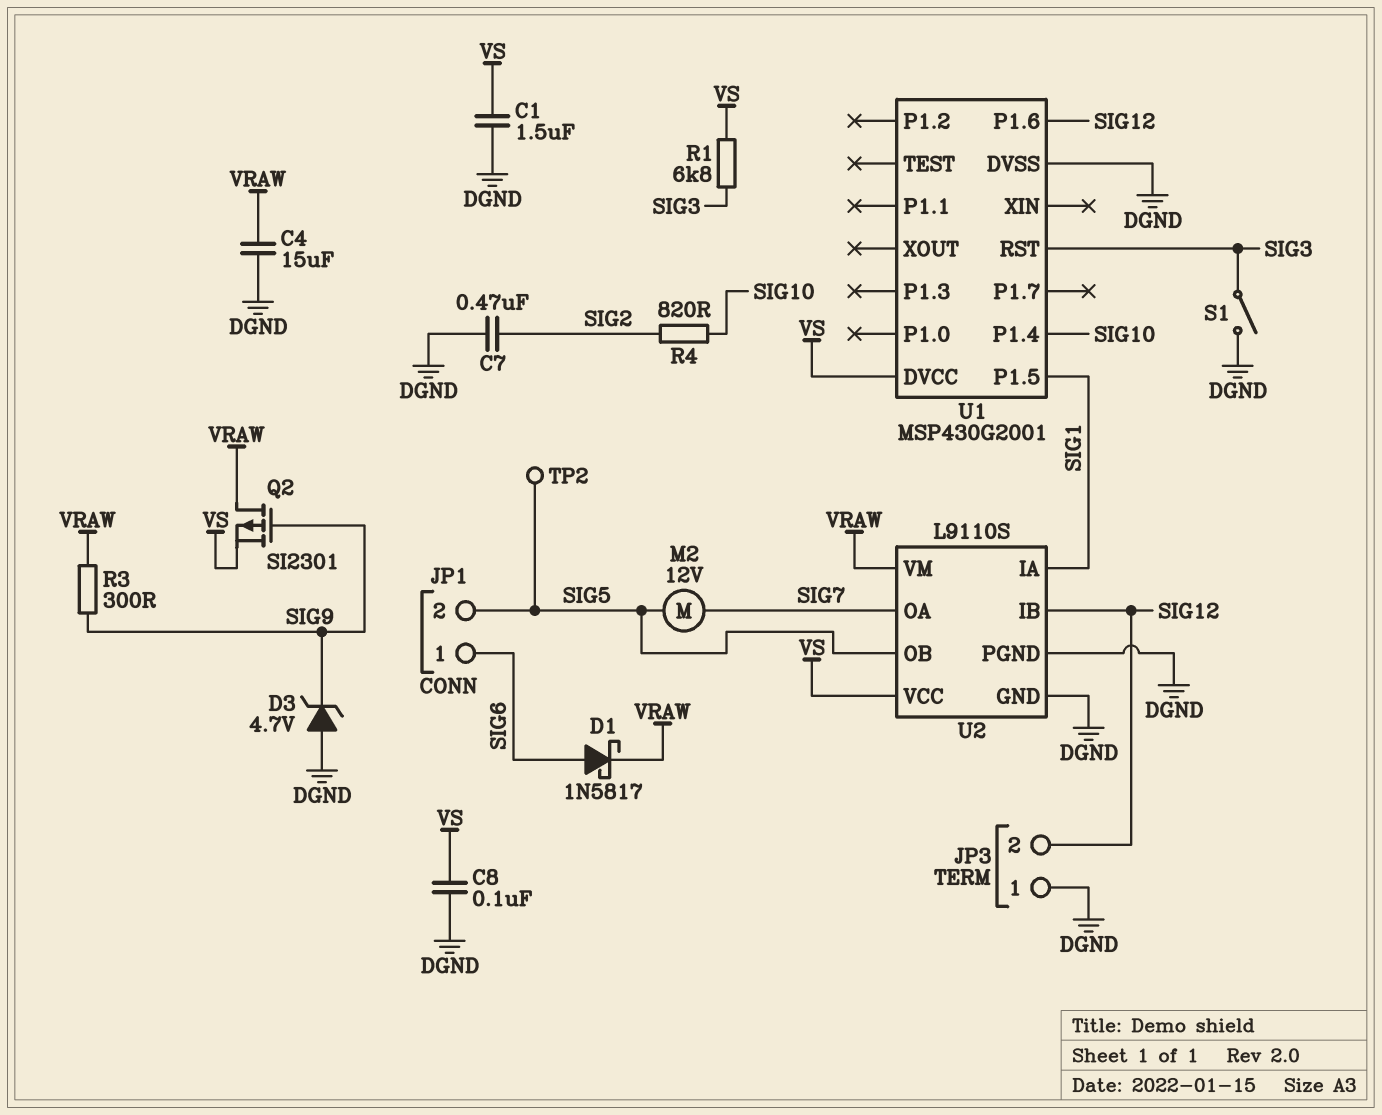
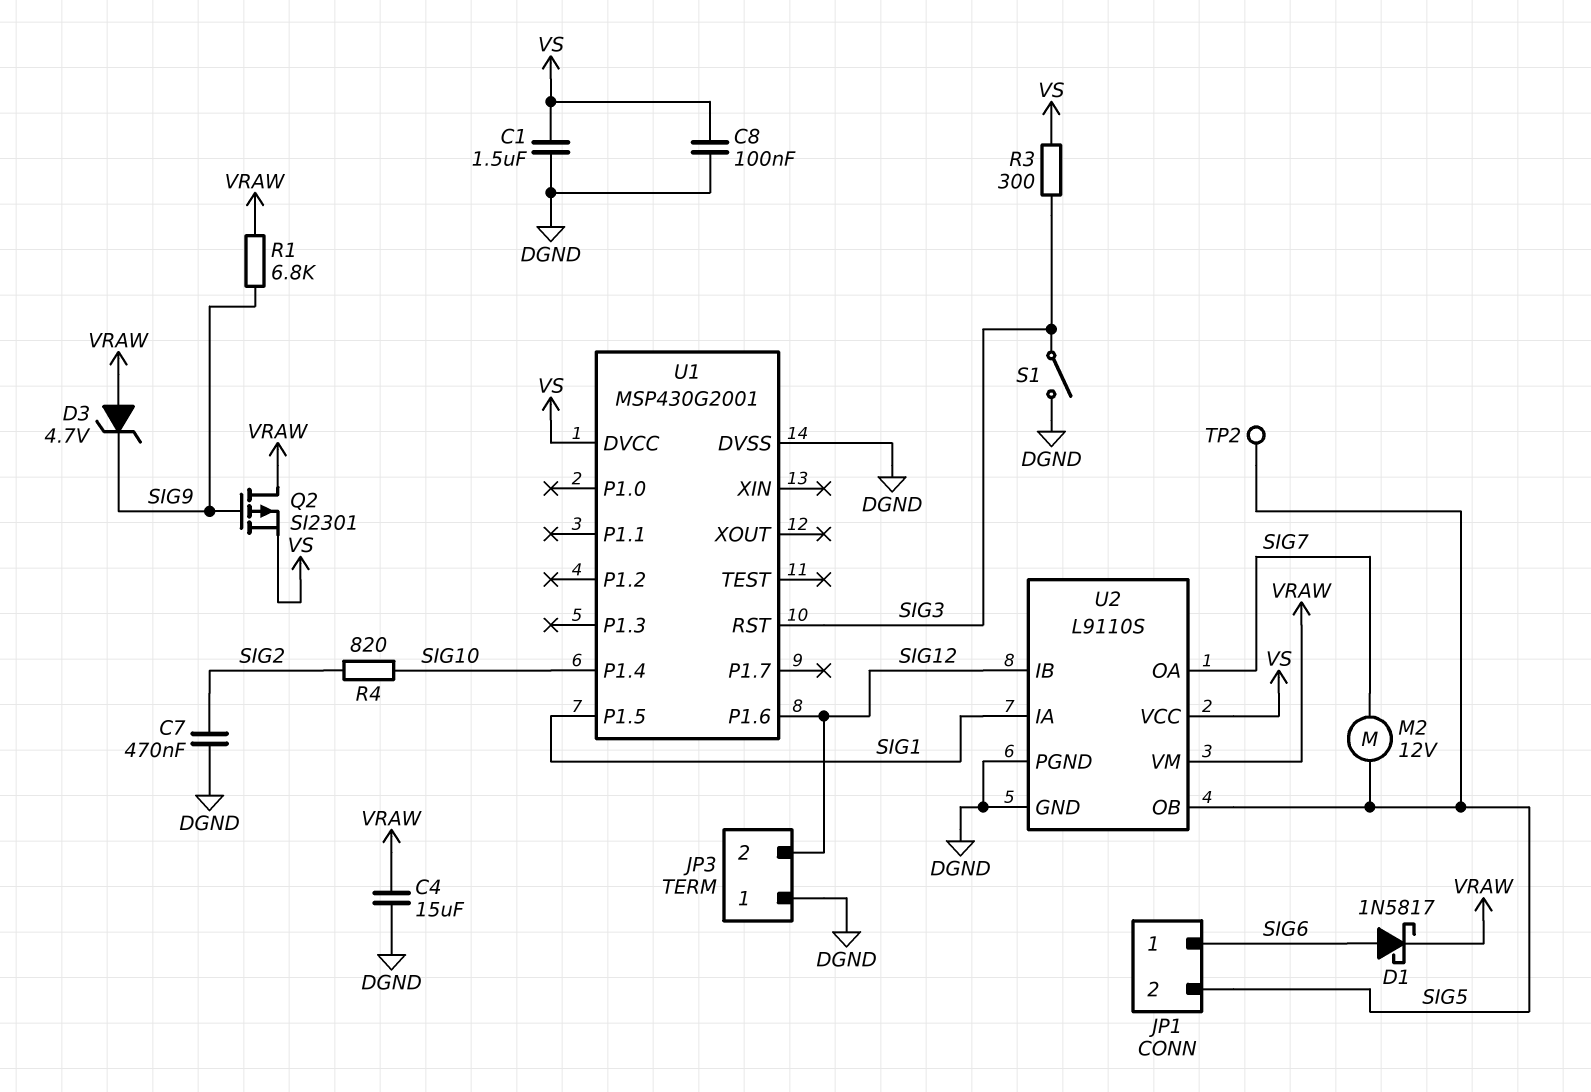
D3: zener 4.7V (A DGND, K SIG9) -> zener 4.7V (A VRAW, K SIG9)
R1: 6.8k (SIG3, VS) -> 6.8k (SIG9, VRAW)
R3: 300 (SIG9, VRAW) -> 300 (SIG3, VS)

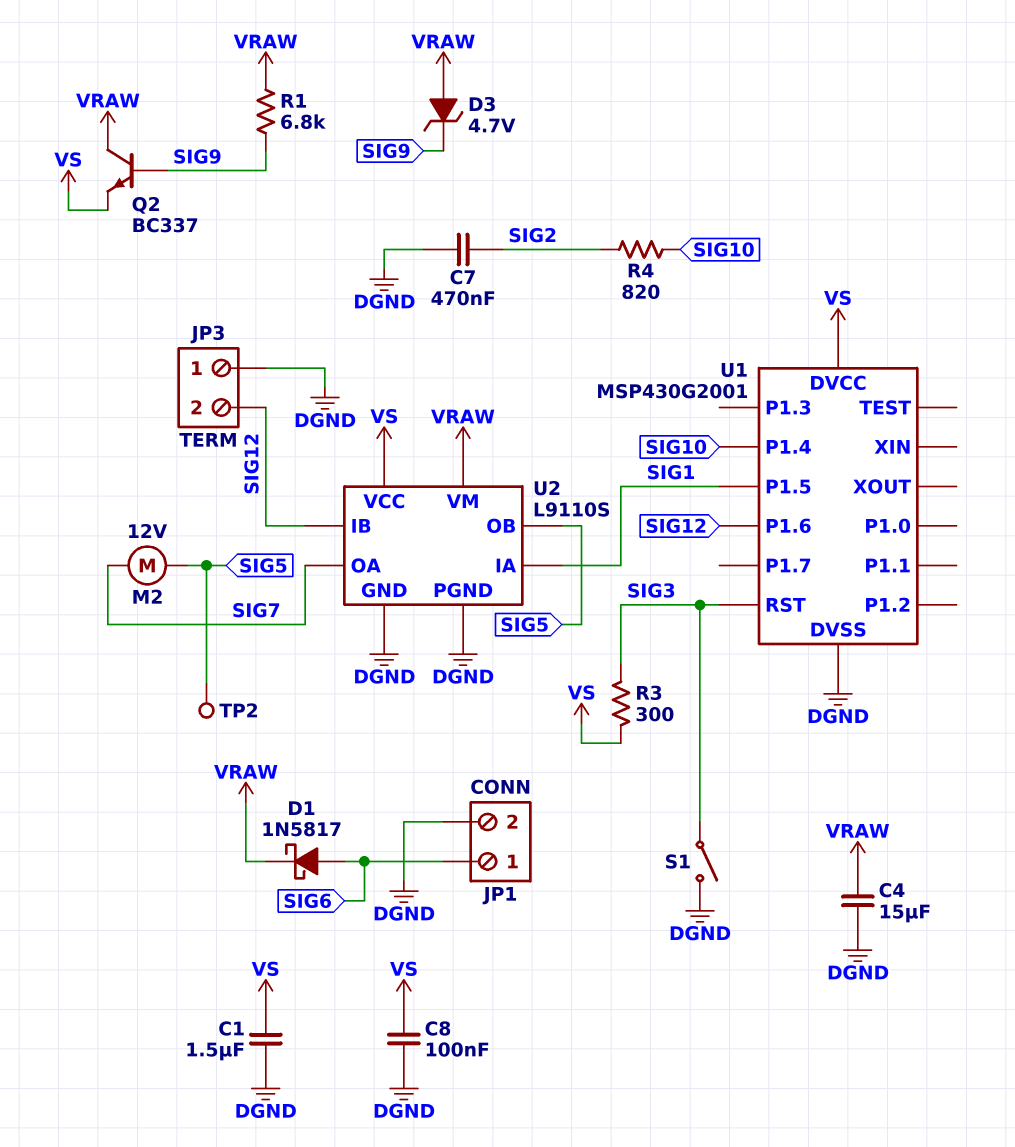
JP1 pin 2: SIG5 -> DGND
Q2: PMOS SI2301 (G SIG9, D VRAW, S VS) -> NPN BC337 (B SIG9, C VRAW, E VS)

